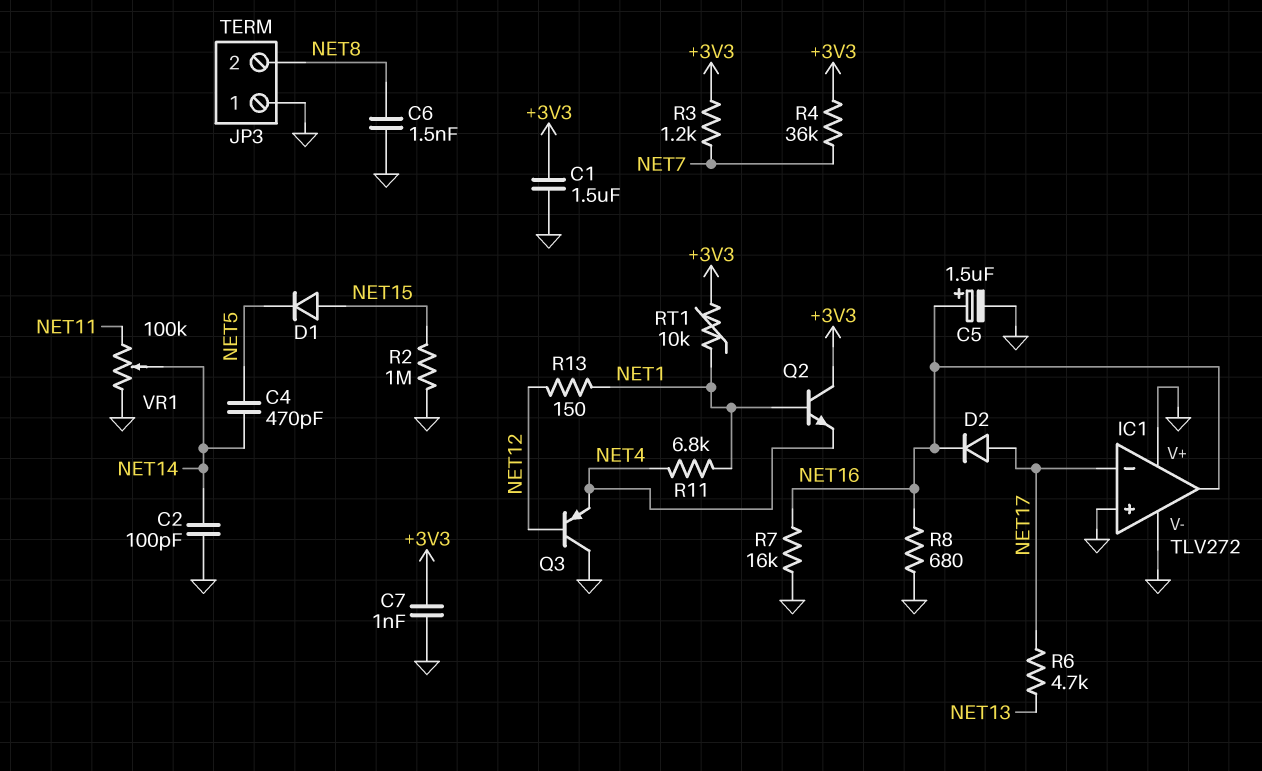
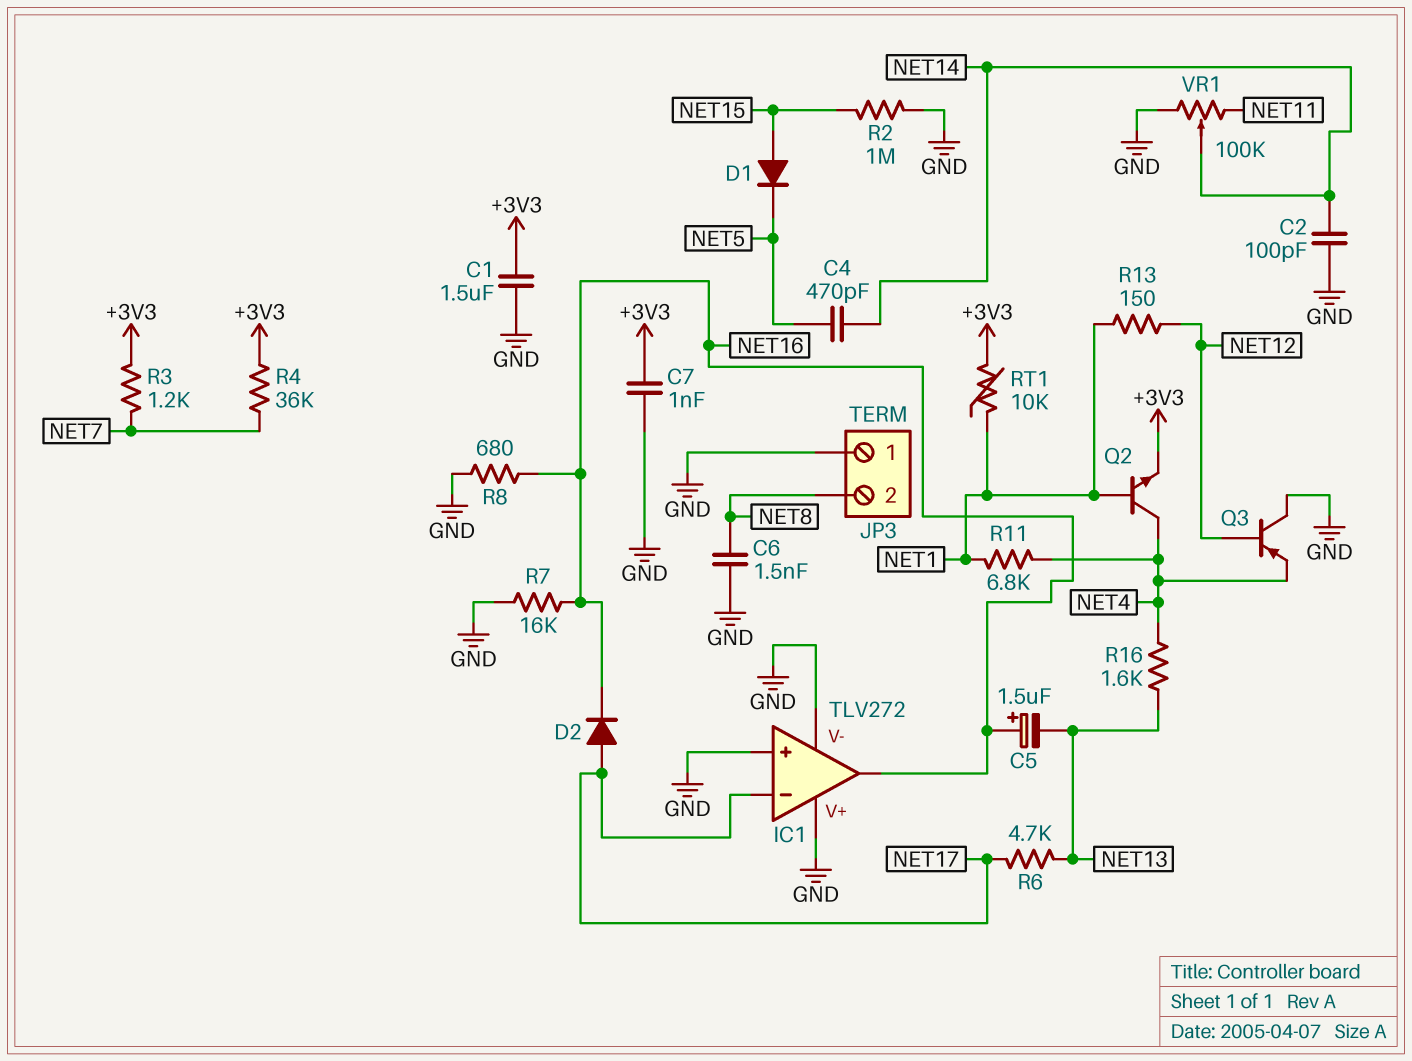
C5: 1.5uF (plus NET16, minus GND) -> 1.5uF (plus NET16, minus NET13)
Q2: NPN (B NET1, C +3V3, E NET4) -> NPN (B NET1, C NET4, E +3V3)
R16: none -> 1.6k (NET4, NET13)

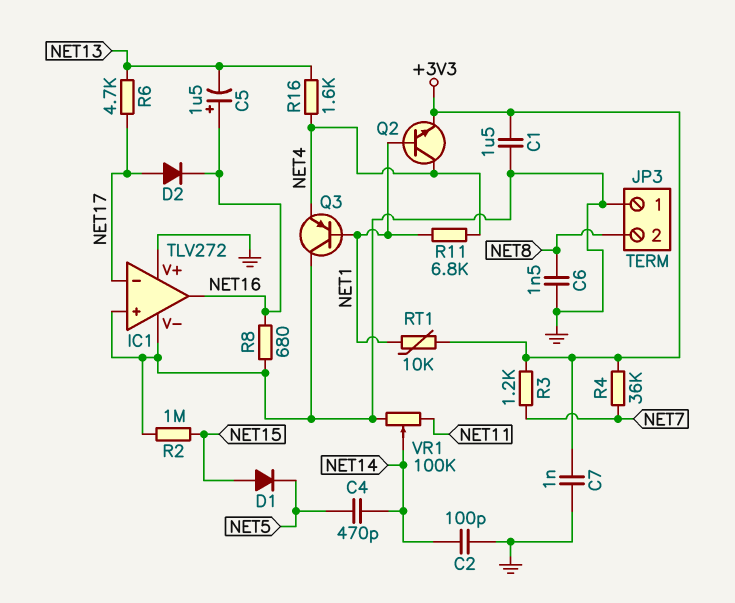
Q3: PNP (B NET12, C GND, E NET4) -> PNP (B NET1, C GND, E NET4)
R7: 16k (GND, NET16) -> none
R13: 150 (NET1, NET12) -> none

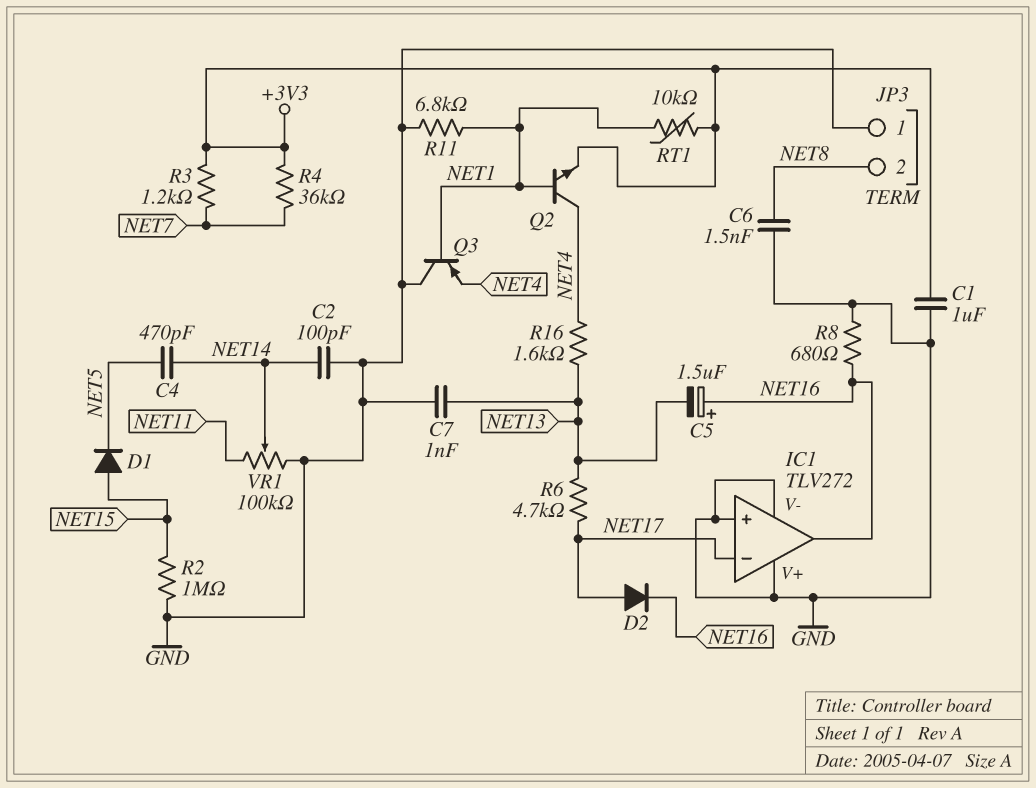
C1: 1.5uF (+3V3, GND) -> 1uF (+3V3, GND)
C7: 1nF (+3V3, GND) -> 1nF (GND, NET13)
R11: 6.8k (NET1, NET4) -> 6.8k (GND, NET1)

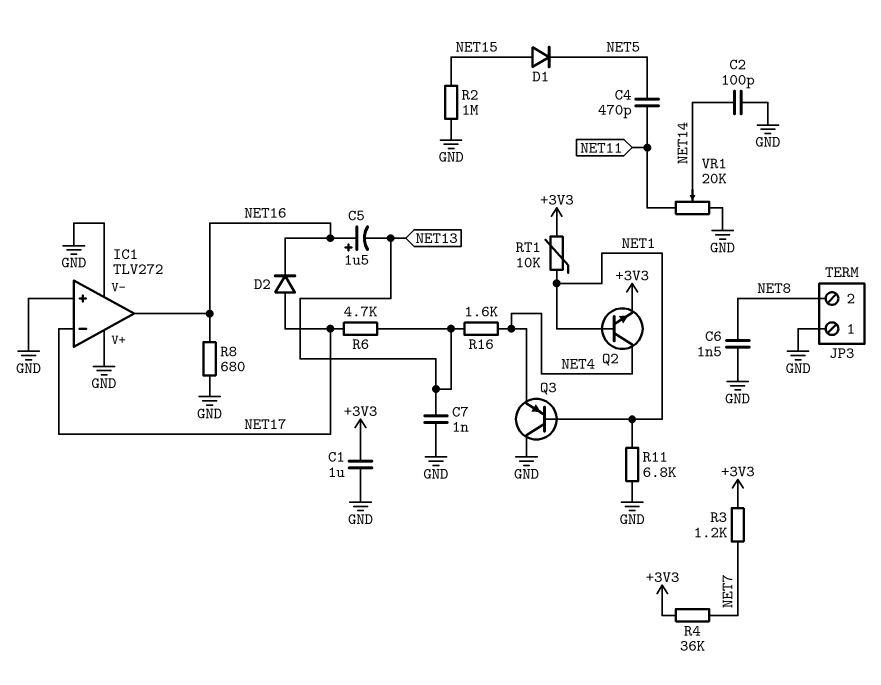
C4: 470pF (NET5, NET14) -> 470pF (NET5, NET11)
VR1: 100k (GND, NET11, wiper NET14) -> 20k (GND, NET11, wiper NET14)

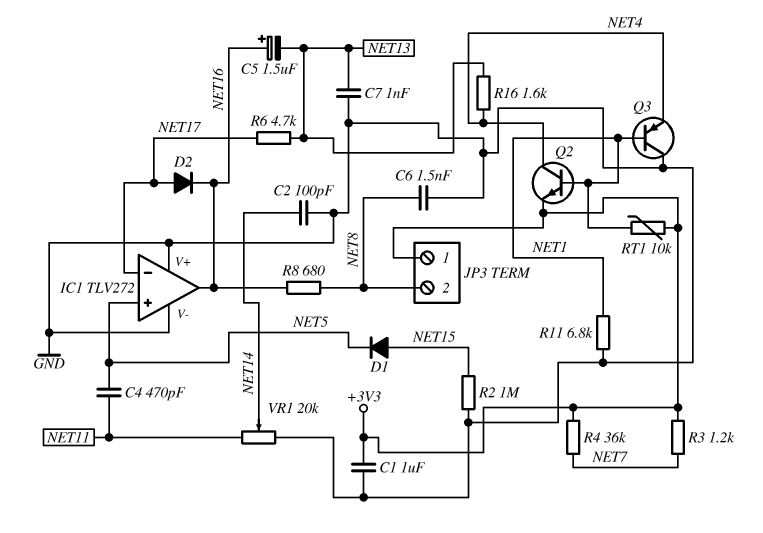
IC1 pin in+: GND -> NET5
JP3 pin 1: GND -> +3V3
R8: 680 (GND, NET16) -> 680 (NET8, NET16)

